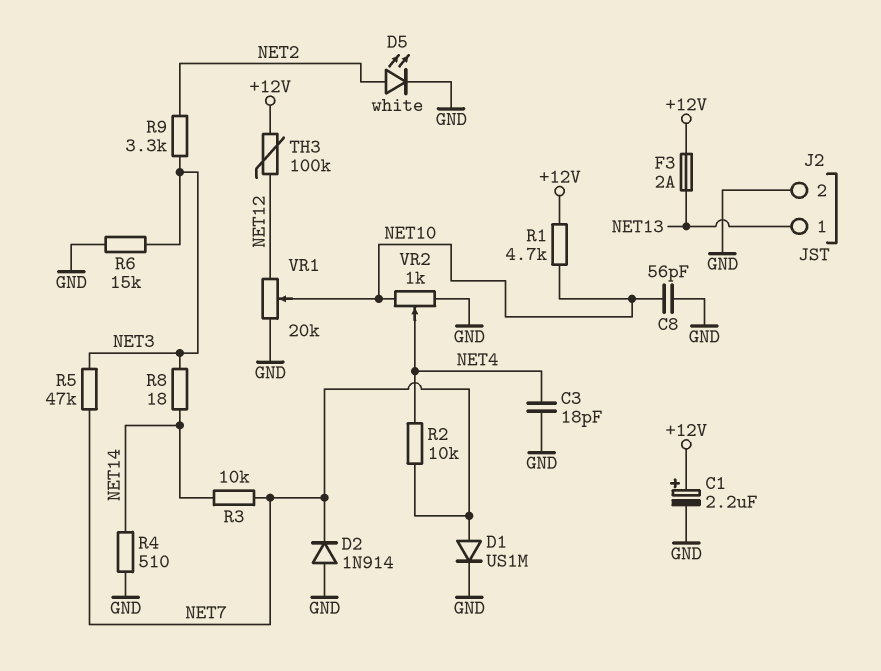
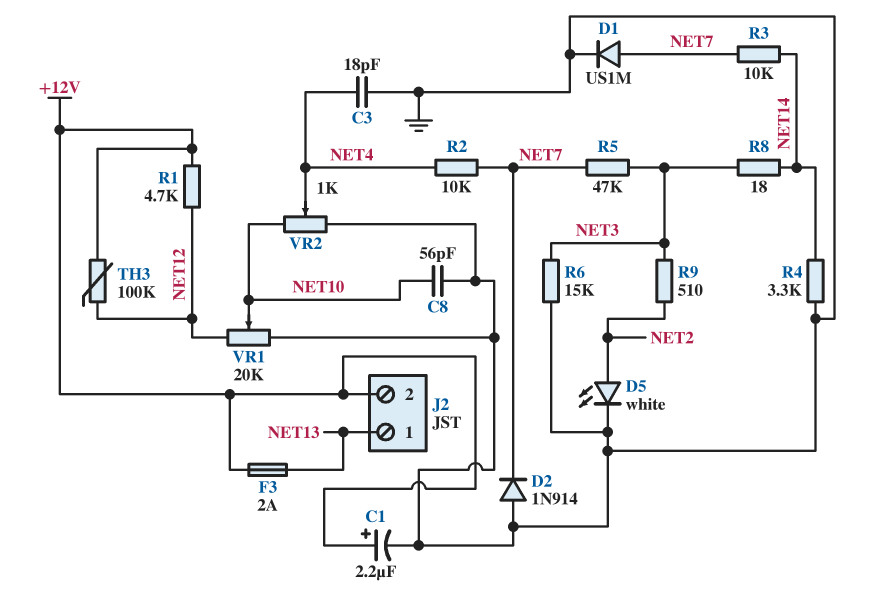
J2 pin 2: GND -> +12V
R1: 4.7k (+12V, NET10) -> 4.7k (+12V, NET12)
R4: 510 (GND, NET14) -> 3.3k (GND, NET14)
R9: 3.3k (NET2, NET3) -> 510 (NET2, NET3)

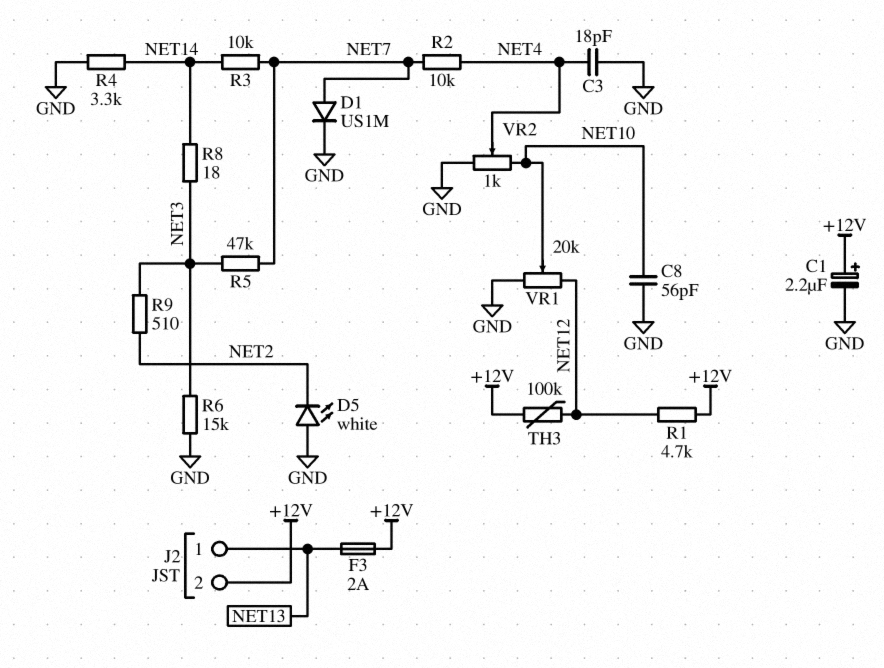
D2: diode 1N914 (A GND, K NET7) -> none
D5: LED white (A NET2, K GND) -> LED white (A GND, K NET2)

